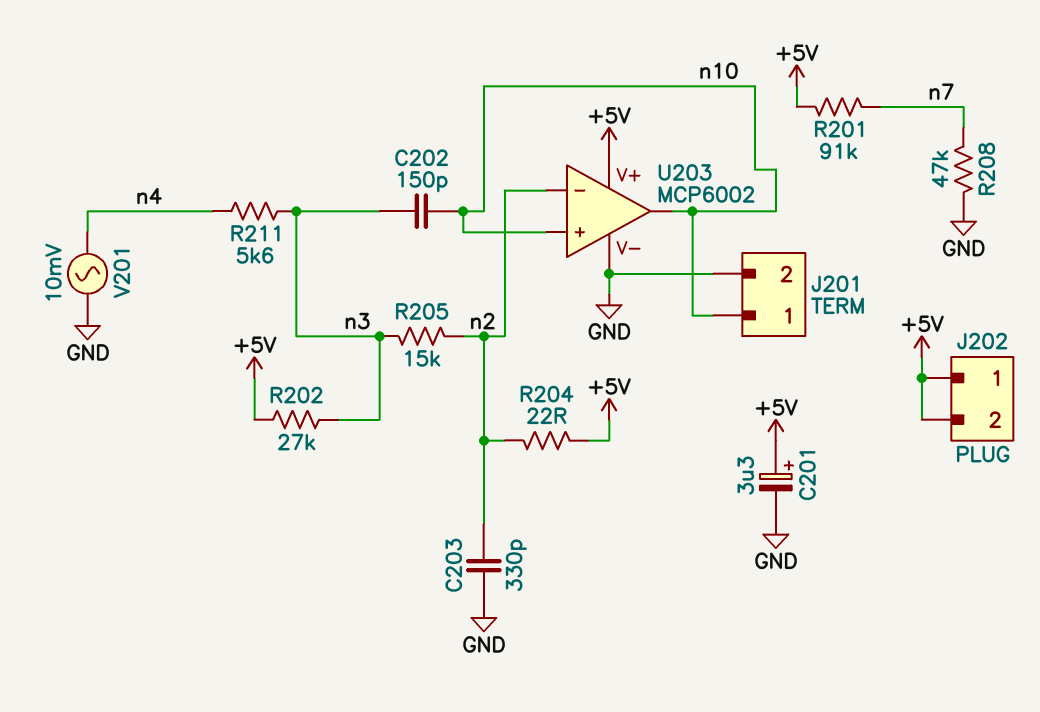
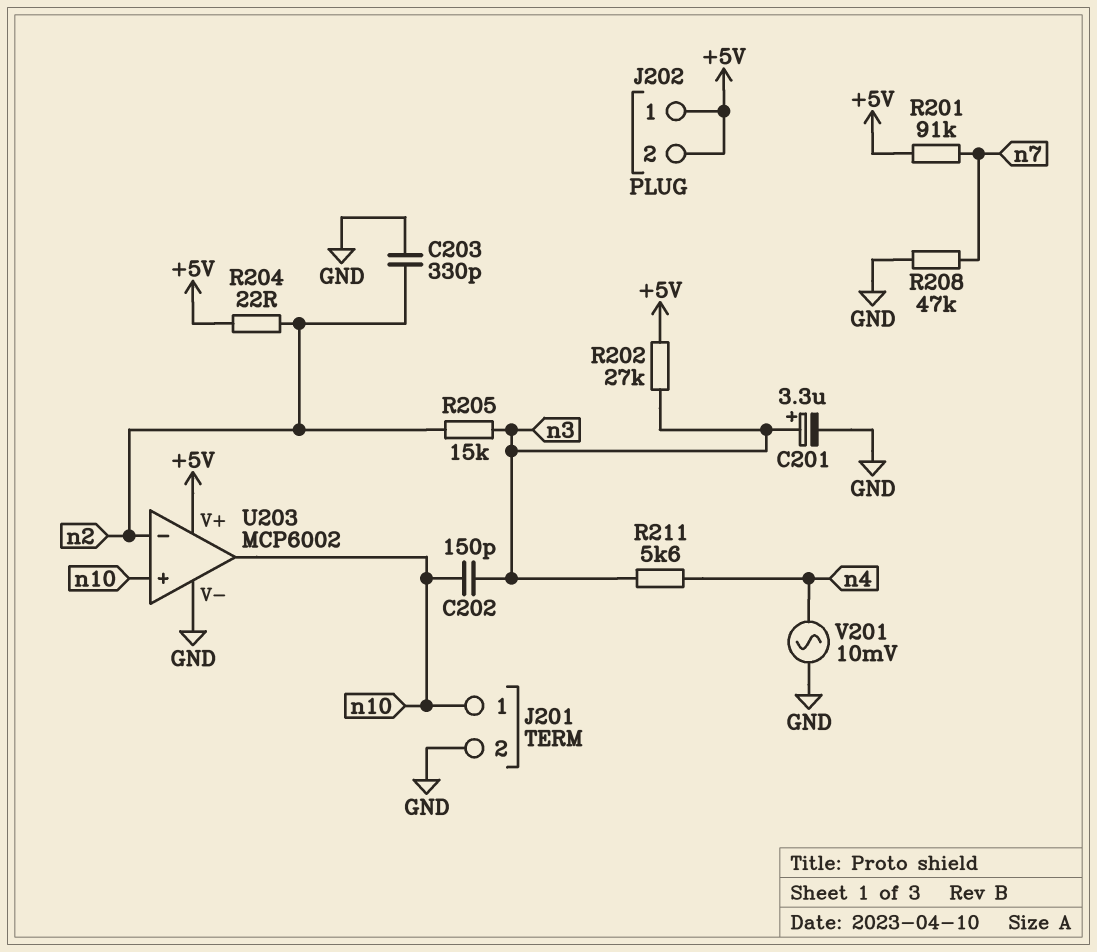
C201: 3.3uF (plus +5V, minus GND) -> 3.3uF (plus n3, minus GND)

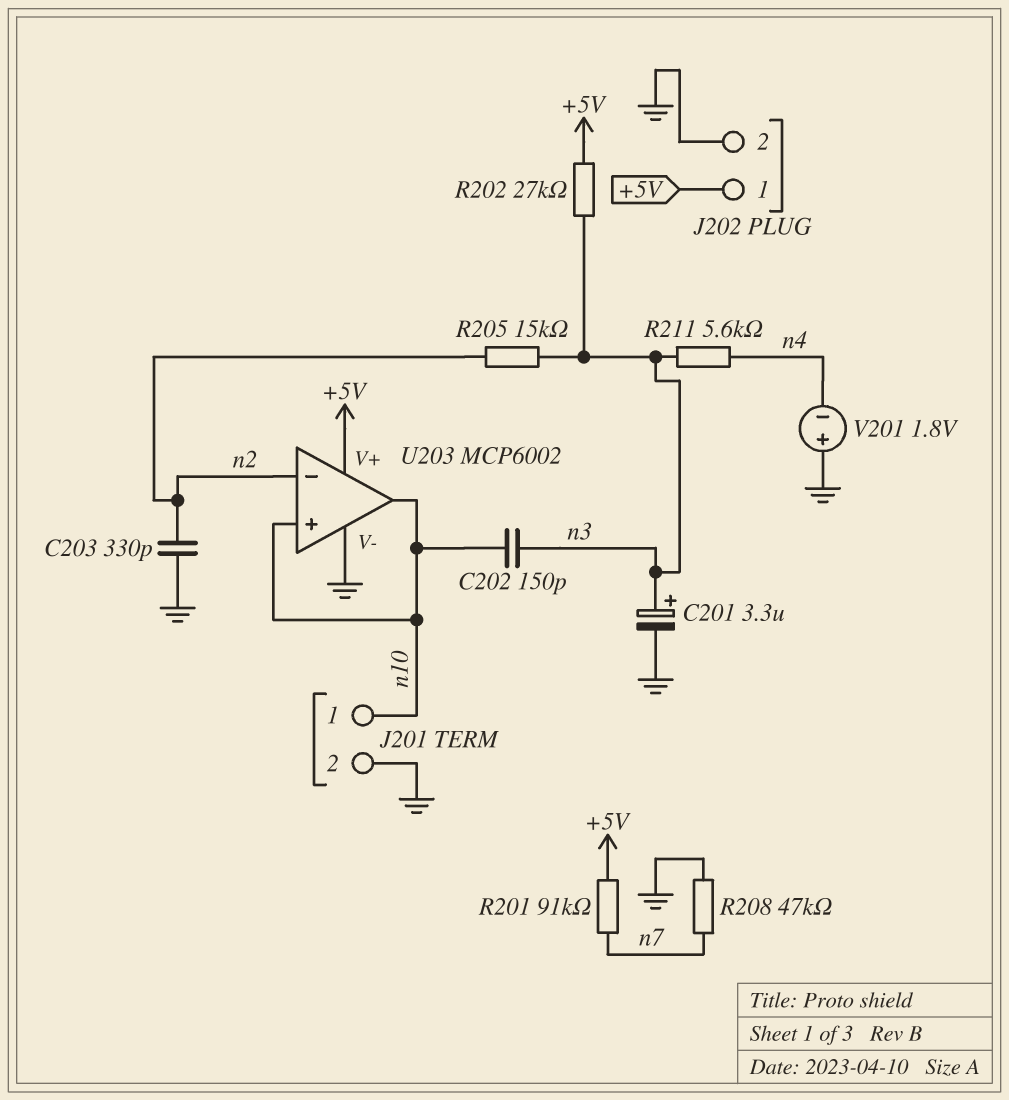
J202 pin 2: +5V -> GND
R204: 22 (+5V, n2) -> none
V201: AC 10mV (GND, n4) -> 1.8V (plus GND, minus n4)

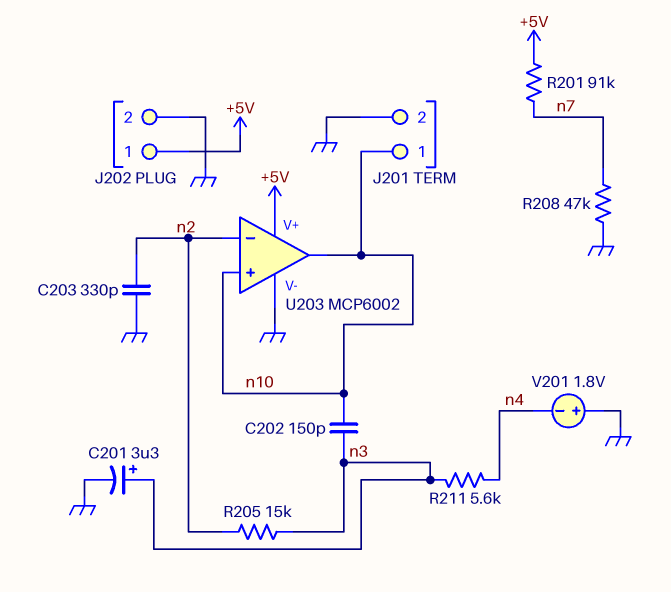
R202: 27k (+5V, n3) -> none

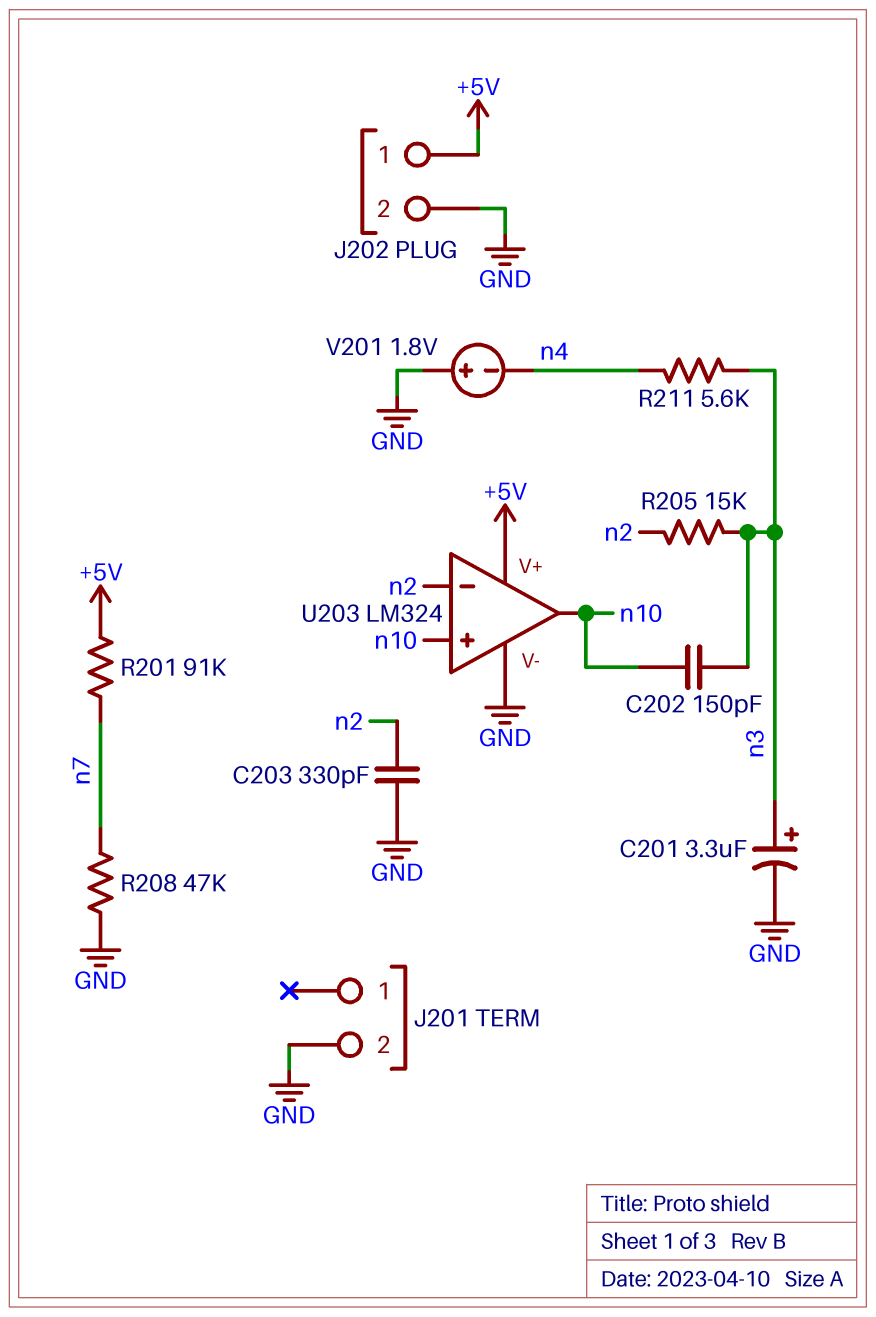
J201 pin 1: n10 -> none
U203: MCP6002 -> LM324

